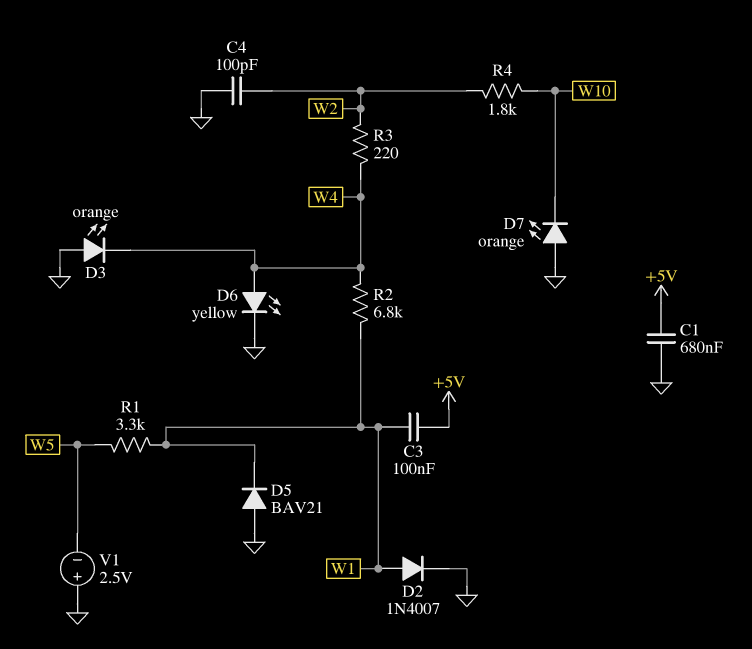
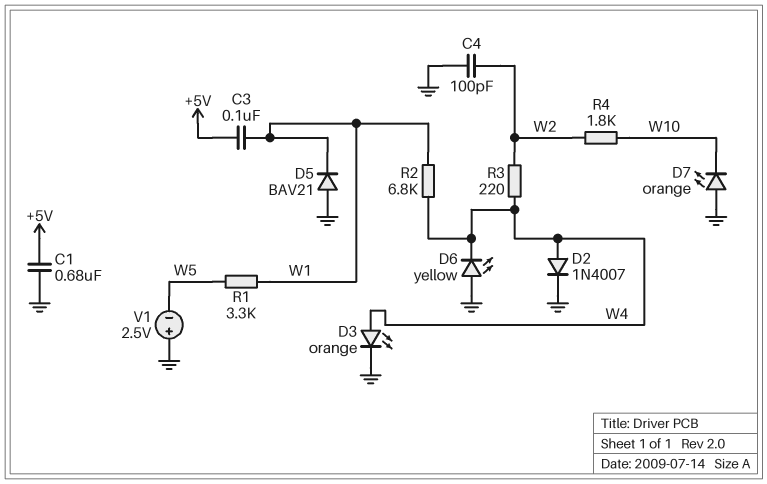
D2: diode 1N4007 (A W1, K GND) -> diode 1N4007 (A W4, K GND)
D3: LED orange (A GND, K W4) -> LED orange (A W4, K GND)
D6: LED yellow (A W4, K GND) -> LED yellow (A GND, K W4)

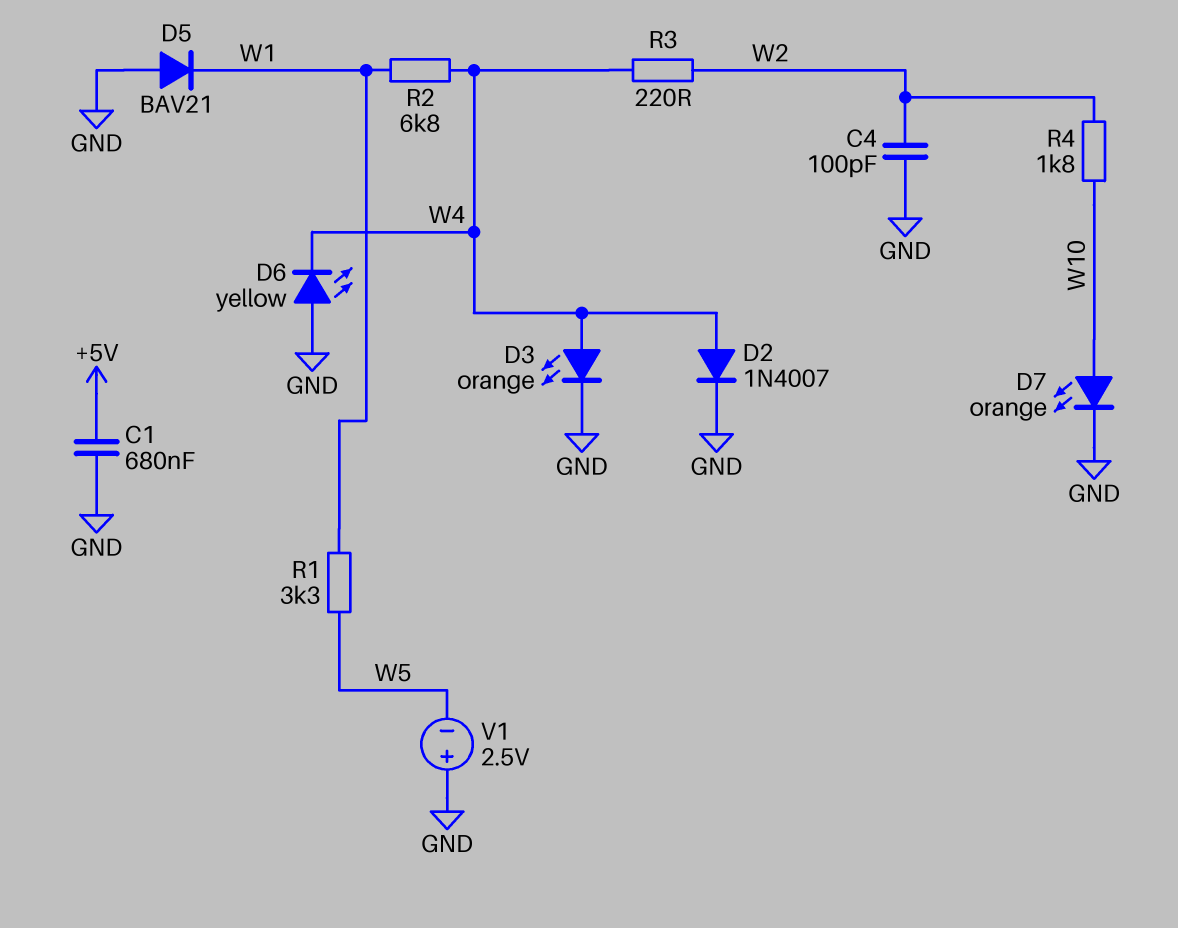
C3: 100nF (+5V, W1) -> none
D7: LED orange (A GND, K W10) -> LED orange (A W10, K GND)

